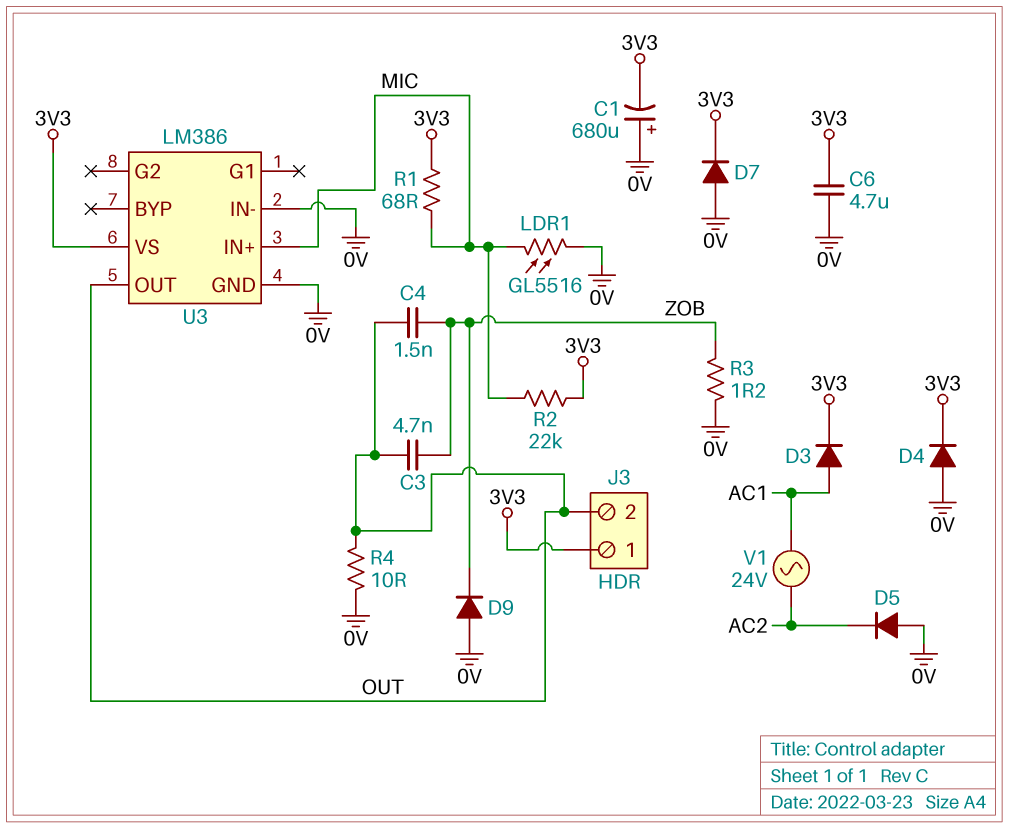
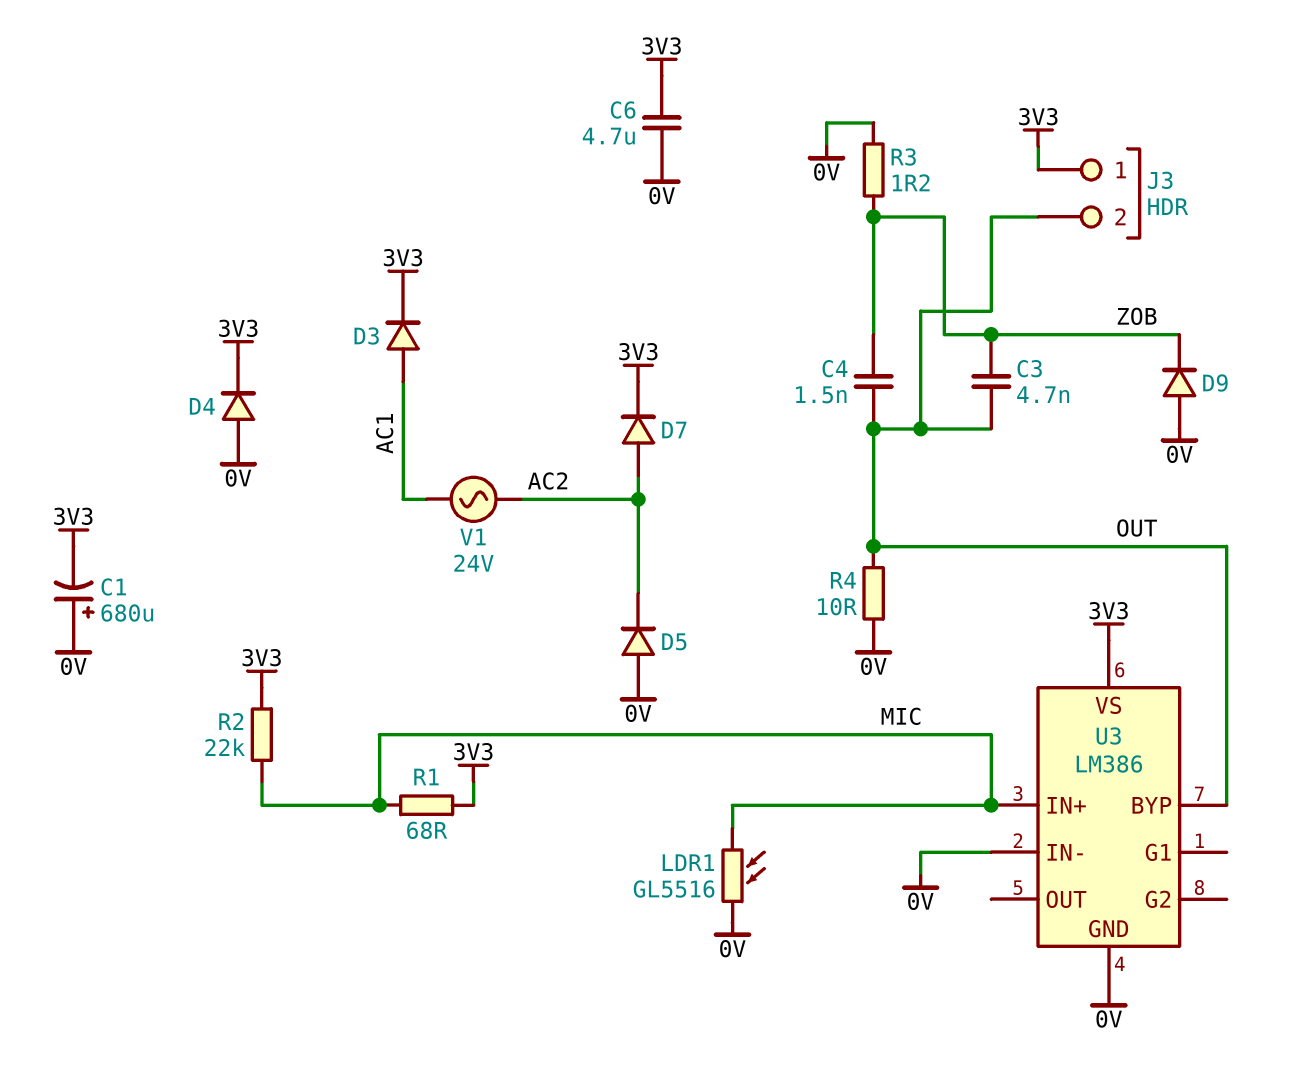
D7: diode (A 0V, K 3V3) -> diode (A AC2, K 3V3)
U3 pin BYP: none -> OUT
U3 pin OUT: OUT -> none

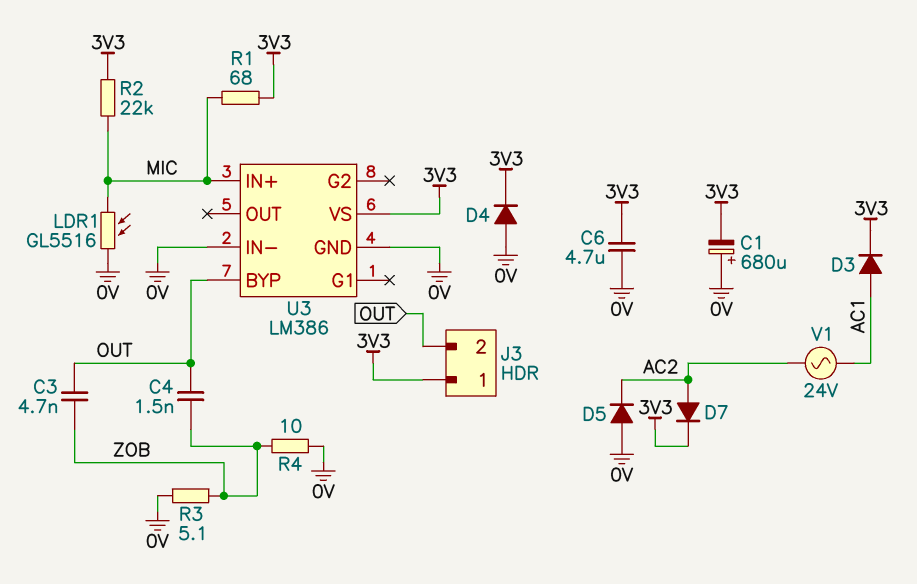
D9: diode (A 0V, K ZOB) -> none
R3: 1.2 (0V, ZOB) -> 5.1 (0V, ZOB)
R4: 10 (0V, OUT) -> 10 (0V, ZOB)

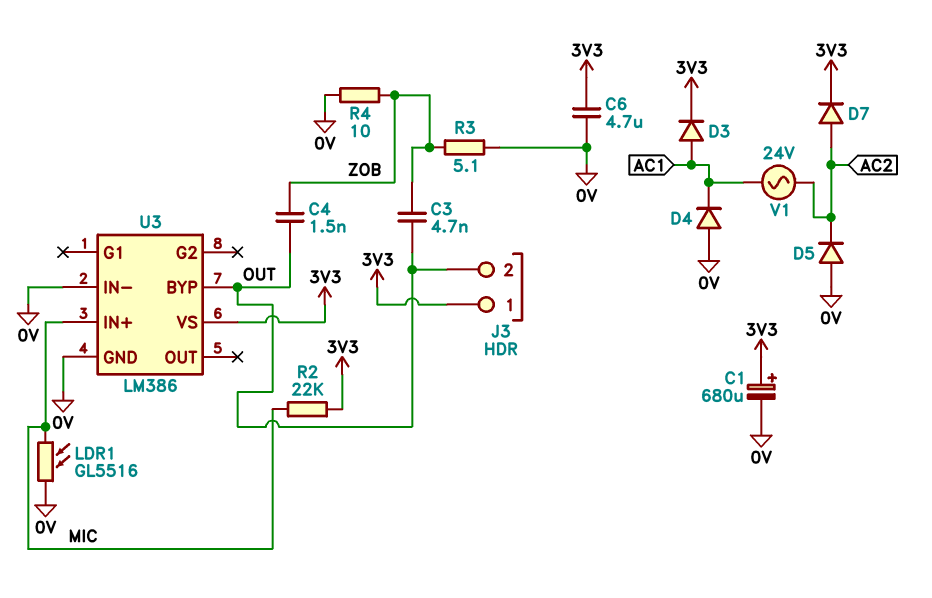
C1: 680uF (plus 0V, minus 3V3) -> 680uF (plus 3V3, minus 0V)
D4: diode (A 0V, K 3V3) -> diode (A 0V, K AC1)
R1: 68 (3V3, MIC) -> none

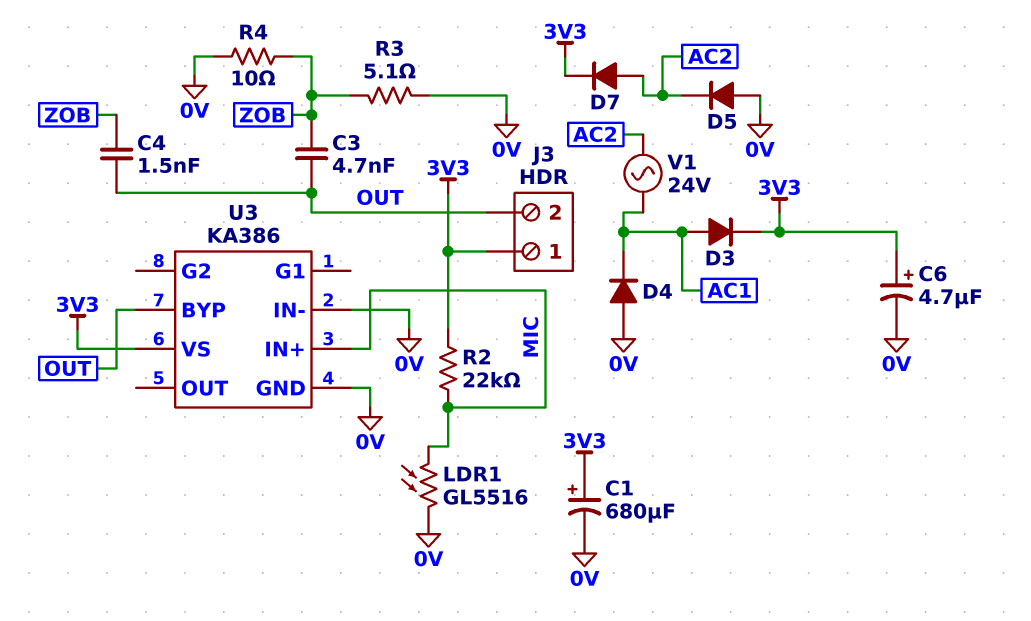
C6: 4.7uF (0V, 3V3) -> 4.7uF (plus 3V3, minus 0V)
U3: LM386 -> KA386

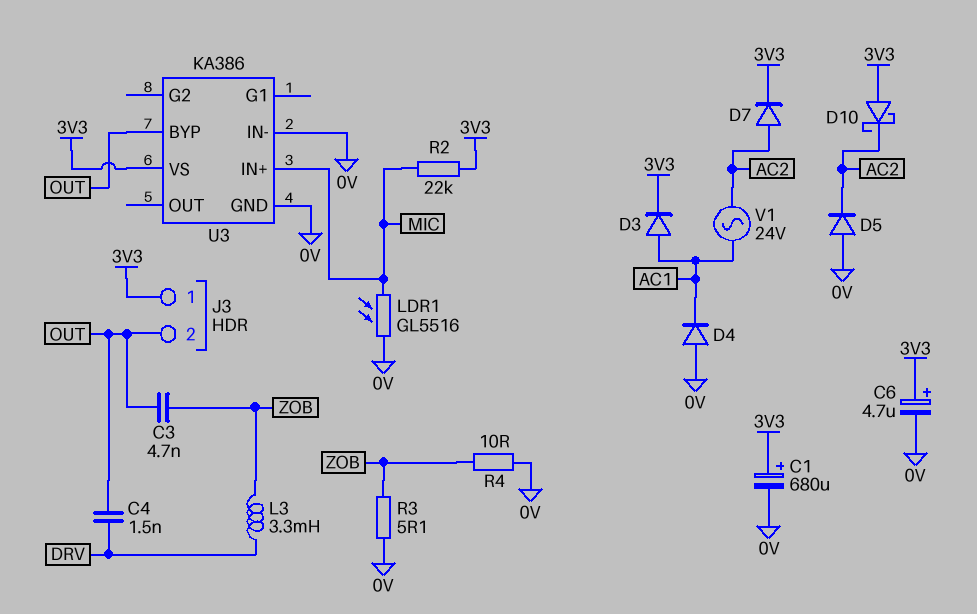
C4: 1.5nF (OUT, ZOB) -> 1.5nF (DRV, OUT)
D10: none -> schottky (A 3V3, K AC2)
L3: none -> 3.3mH (DRV, ZOB)

